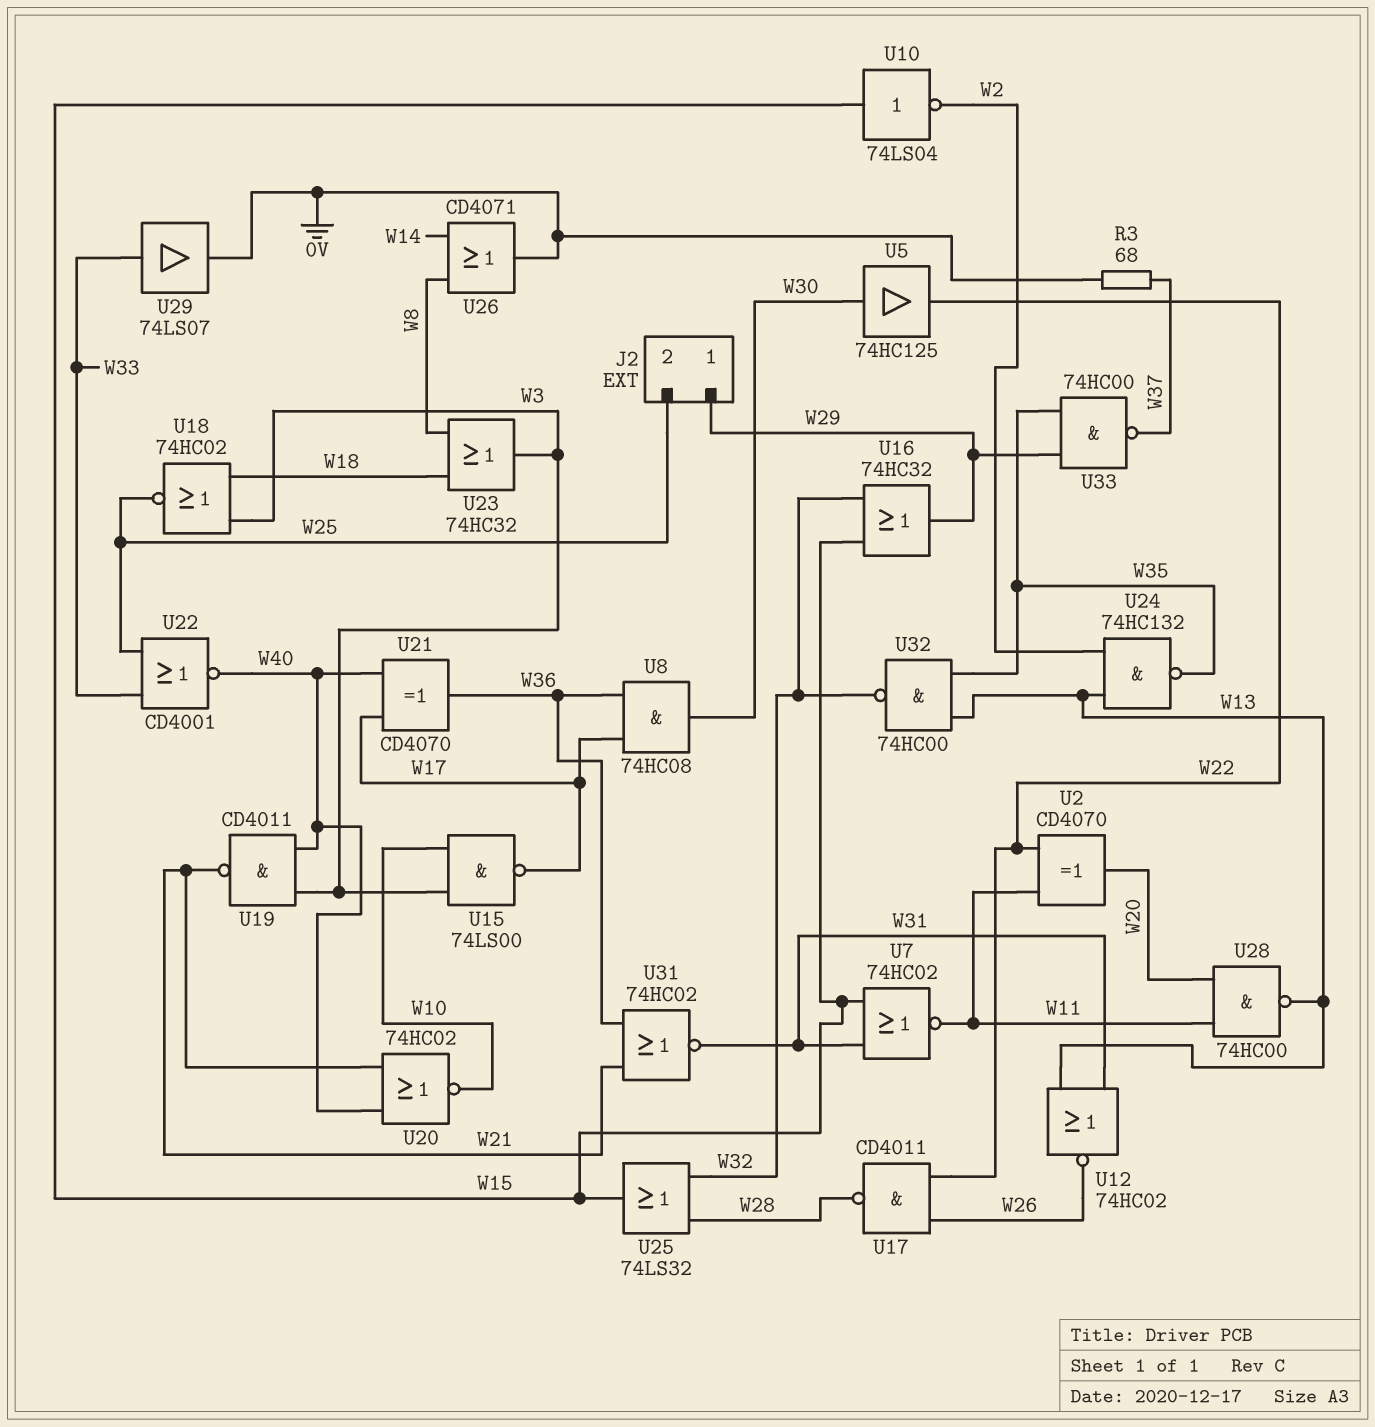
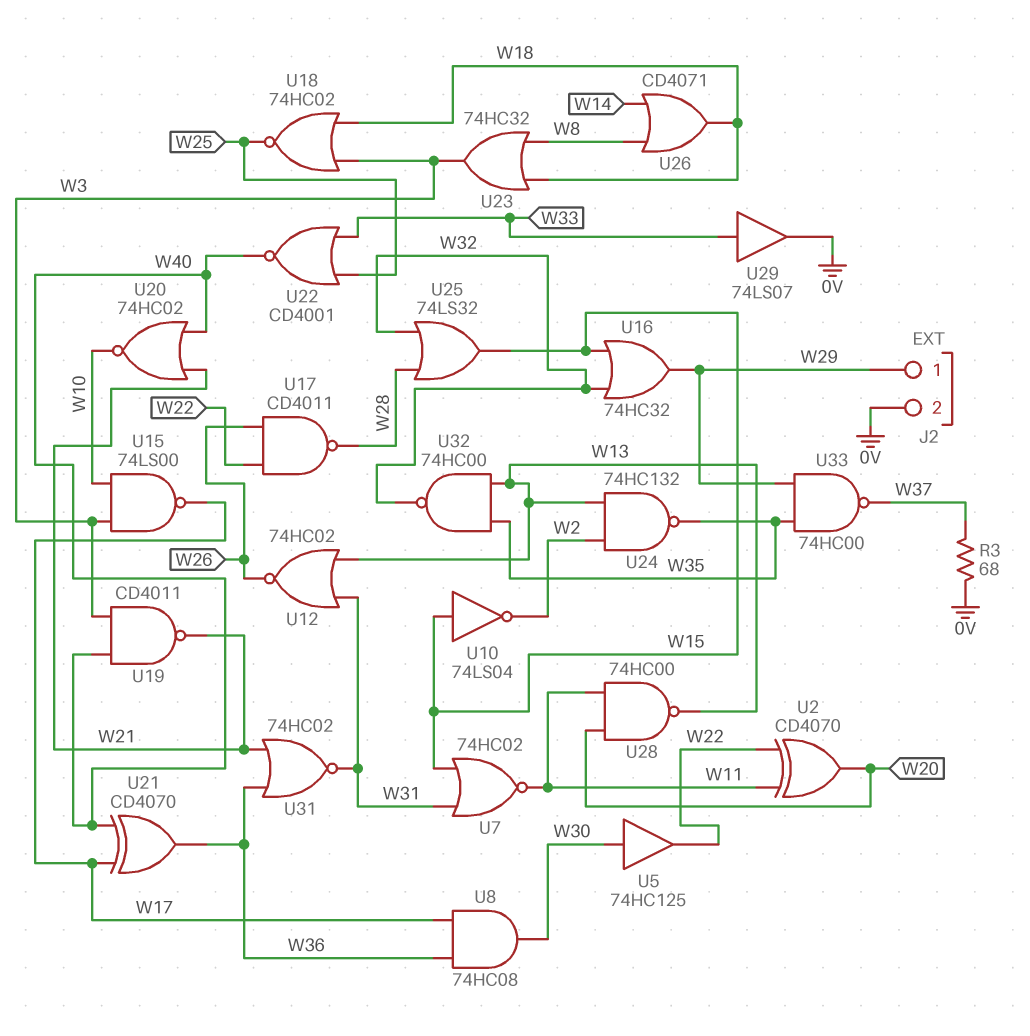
J2 pin 2: W25 -> 0V
U26: OR CD4071 (in W8, in W14, out 0V) -> OR CD4071 (in W8, in W14, out W18)

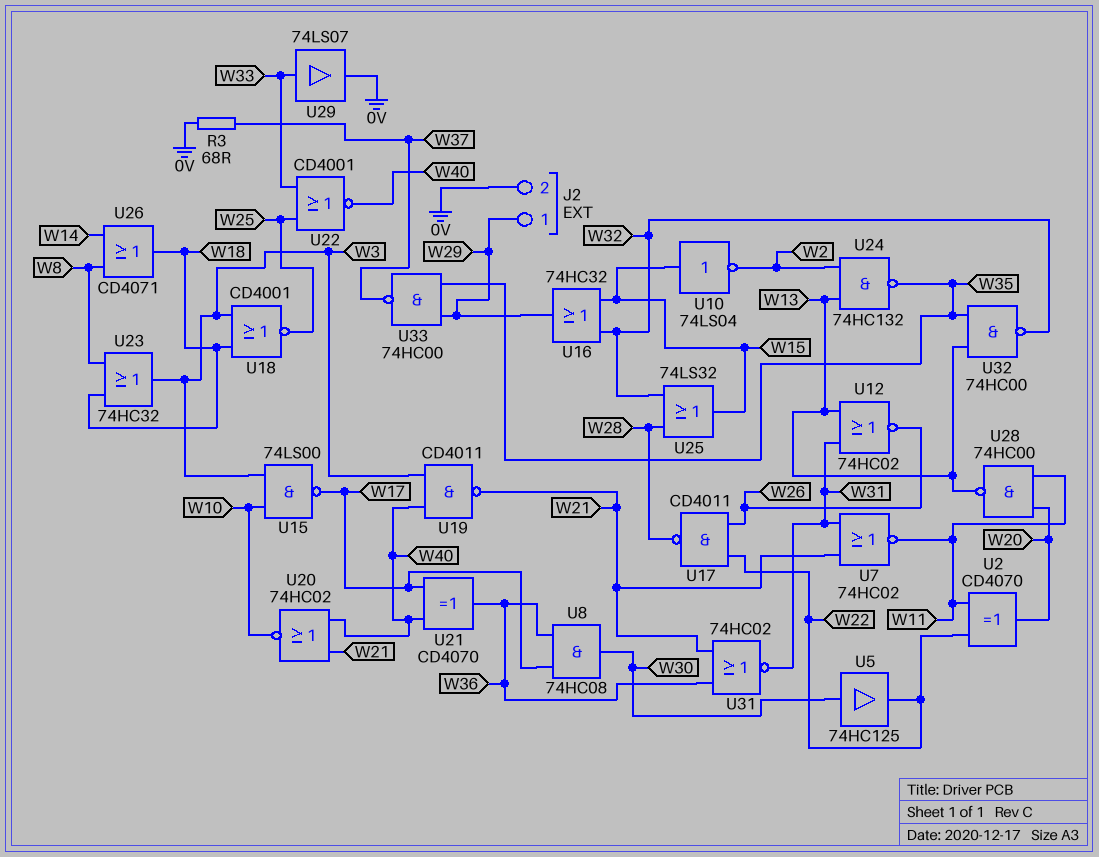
U7: NOR 74HC02 (in W15, in W31, out W11) -> NOR 74HC02 (in W21, in W31, out W11)
U18: NOR 74HC02 (in W3, in W18, out W25) -> NOR CD4001 (in W3, in W18, out W25)

